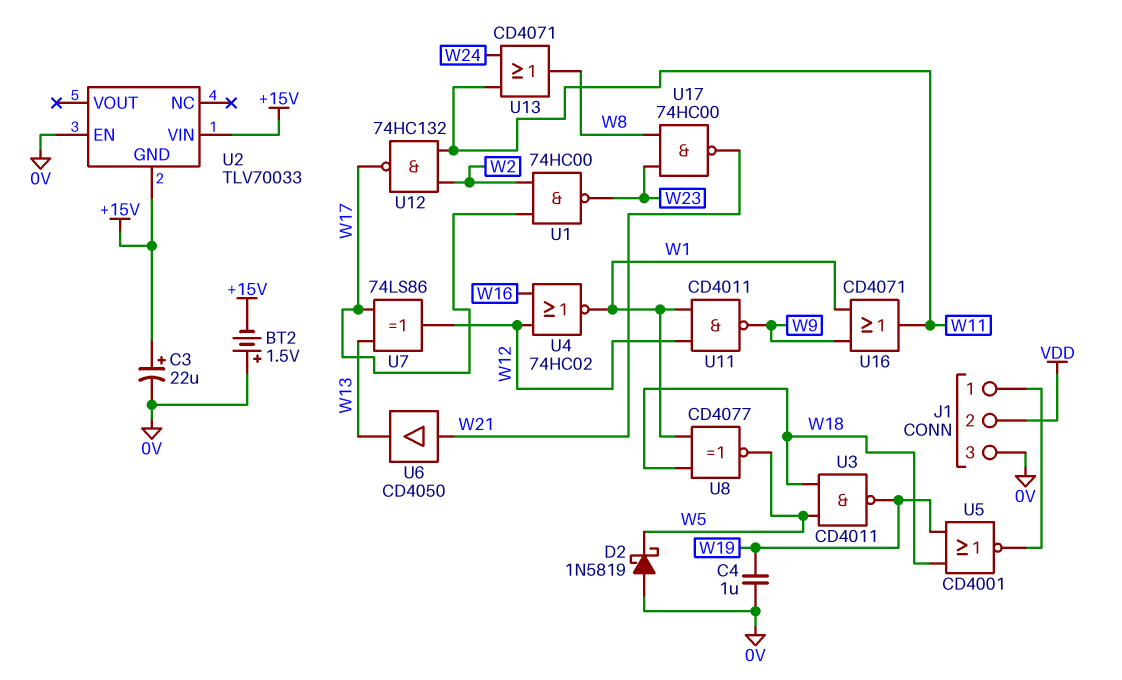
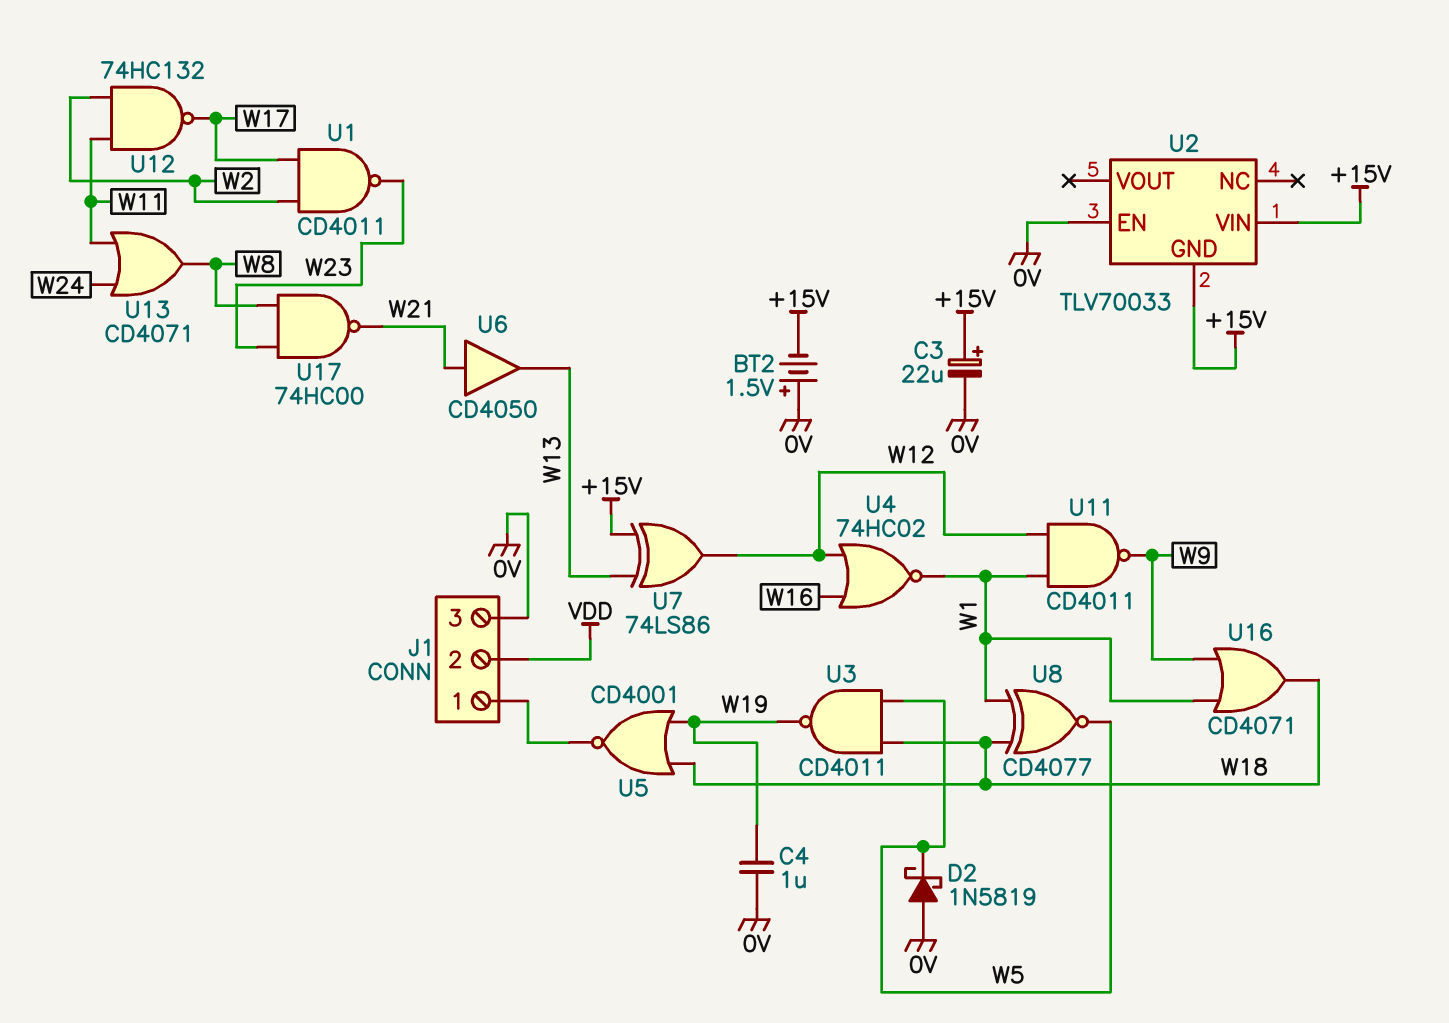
U1: NAND 74HC00 (in W2, in W17, out W23) -> NAND CD4011 (in W2, in W17, out W23)
U7: XOR 74LS86 (in W13, in W17, out W12) -> XOR 74LS86 (in +15V, in W13, out W12)
U16: OR CD4071 (in W1, in W9, out W11) -> OR CD4071 (in W1, in W9, out W18)

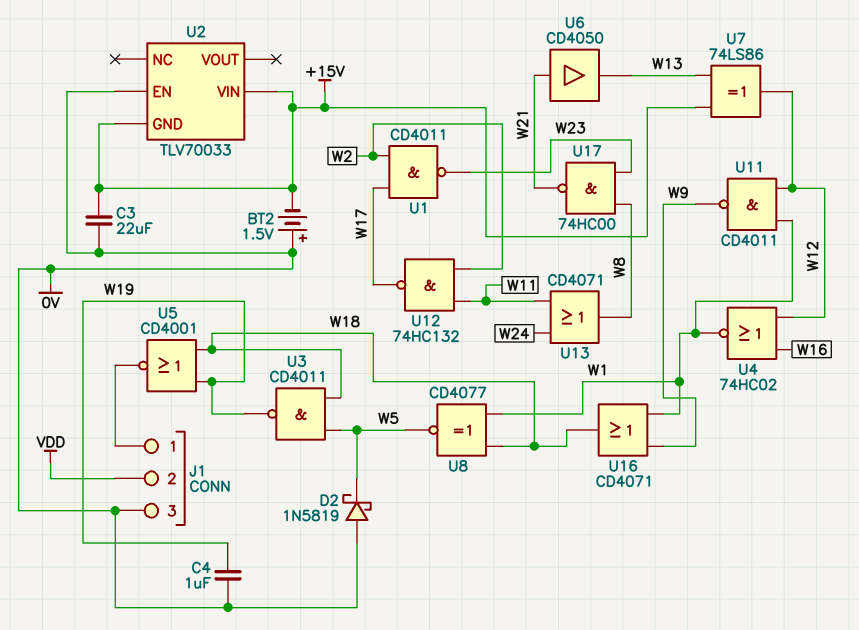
C3: 22uF (plus +15V, minus 0V) -> 22uF (+15V, 0V)

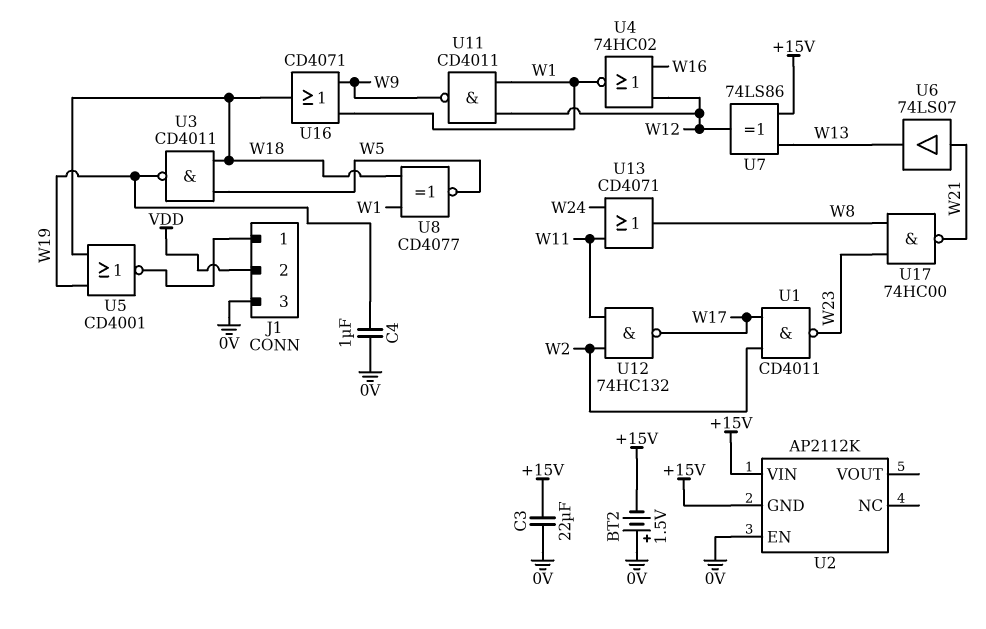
D2: schottky 1N5819 (A 0V, K W5) -> none
U2: TLV70033 -> AP2112K
U6: buffer CD4050 (in W21, out W13) -> buffer 74LS07 (in W21, out W13)

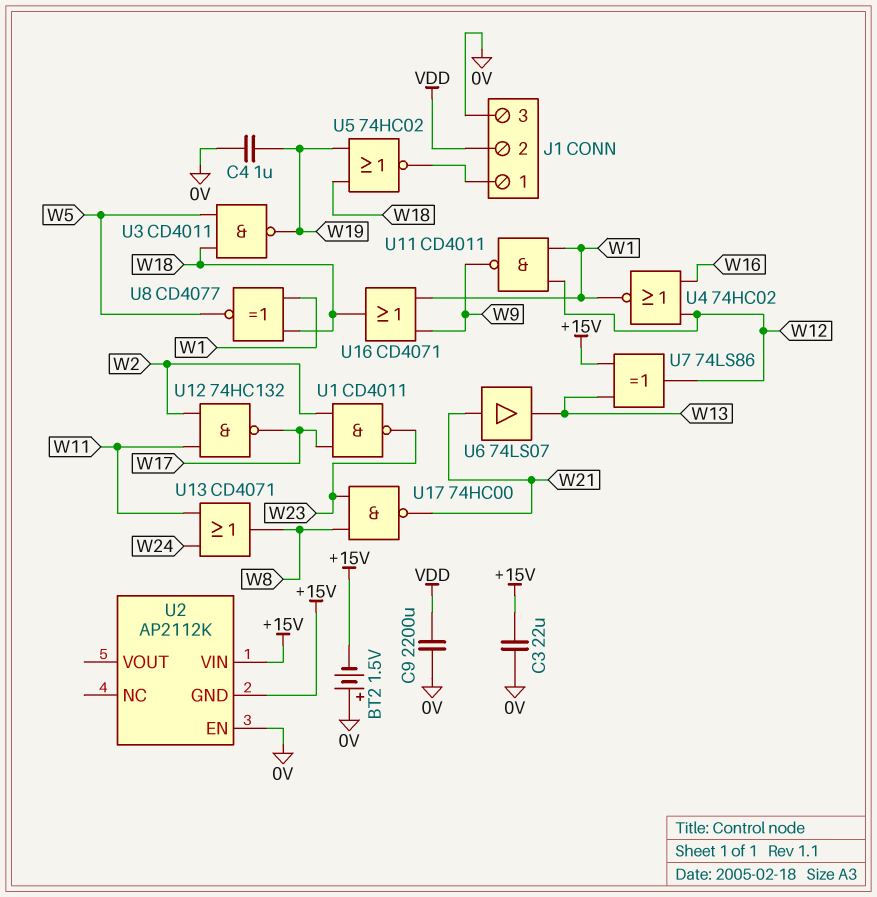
C9: none -> 2200uF (0V, VDD)
U5: NOR CD4001 (in W18, in W19, out J1/1) -> NOR 74HC02 (in W18, in W19, out J1/1)

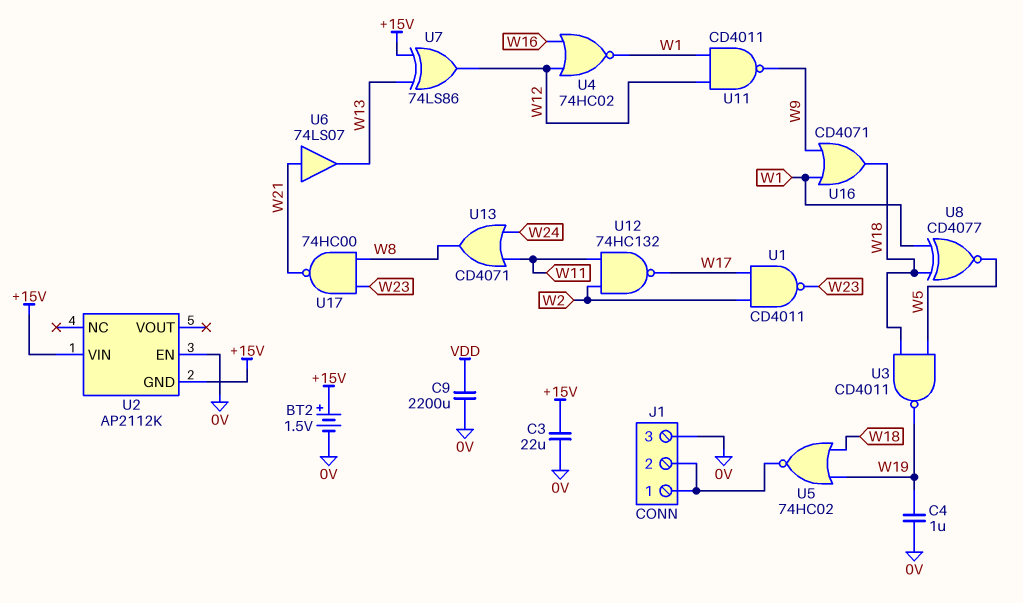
BT2: 1.5V (plus 0V, minus +15V) -> 1.5V (plus +15V, minus 0V)
J1 pin 2: VDD -> J1/1

